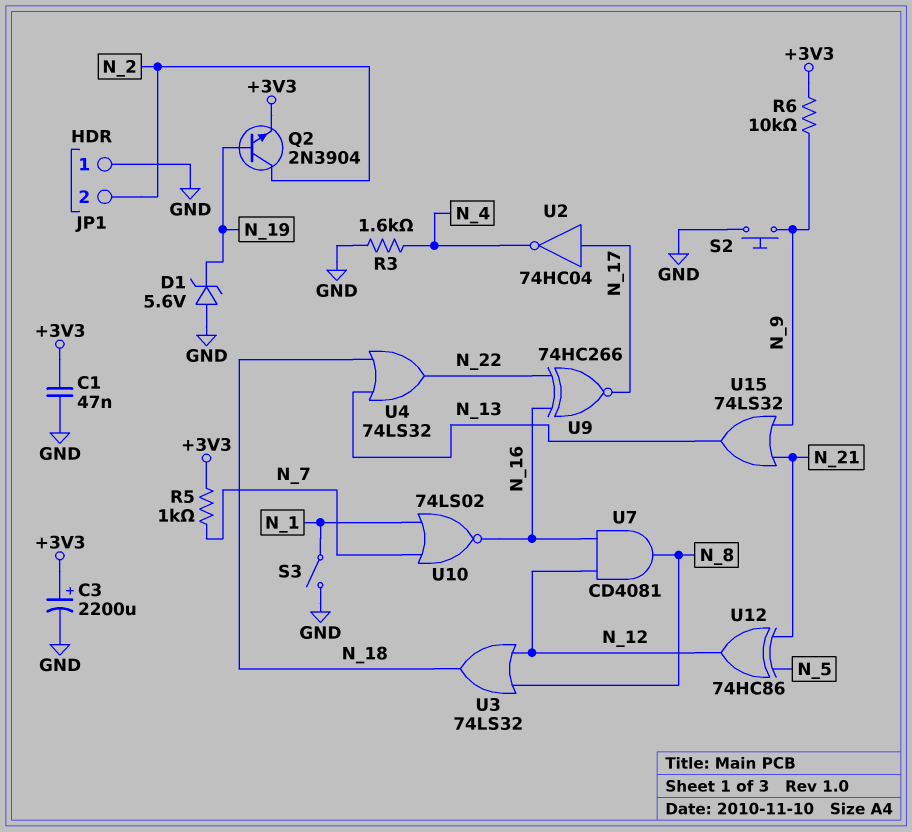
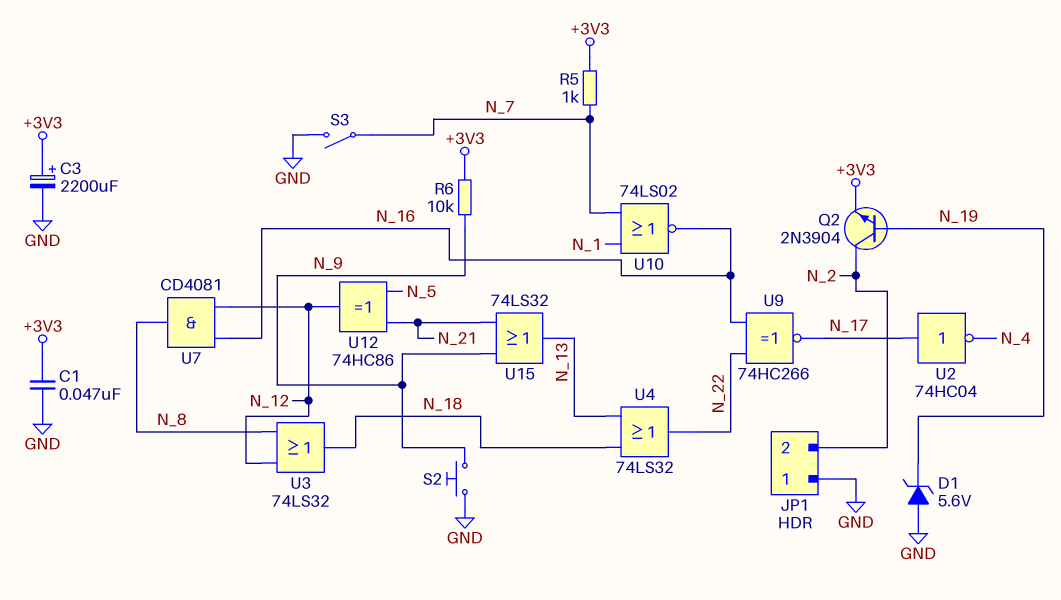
R3: 1.6k (GND, N_4) -> none
S3: switch (GND, N_1) -> switch (GND, N_7)

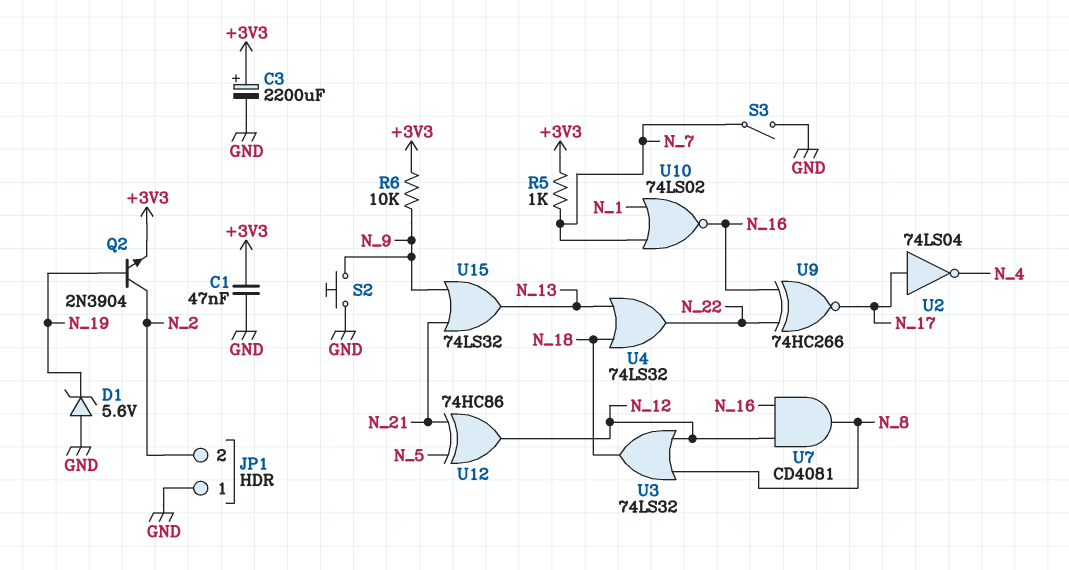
U2: NOT 74HC04 (in N_17, out N_4) -> NOT 74LS04 (in N_17, out N_4)

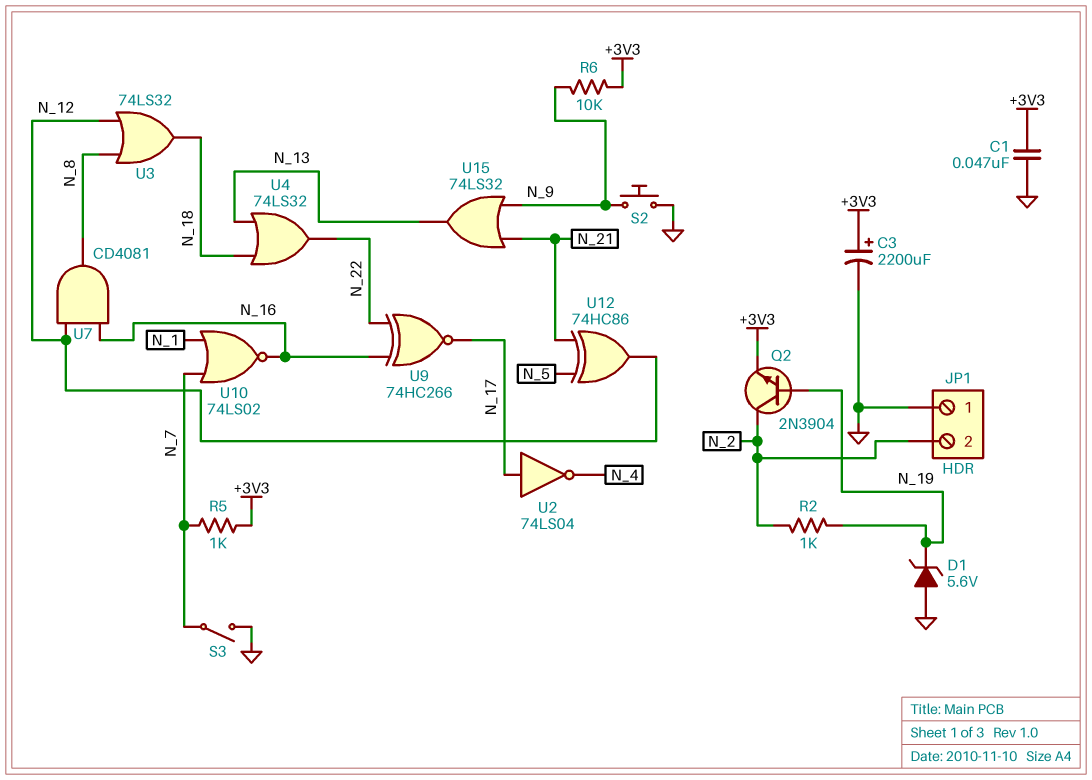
R2: none -> 1k (N_2, N_19)

